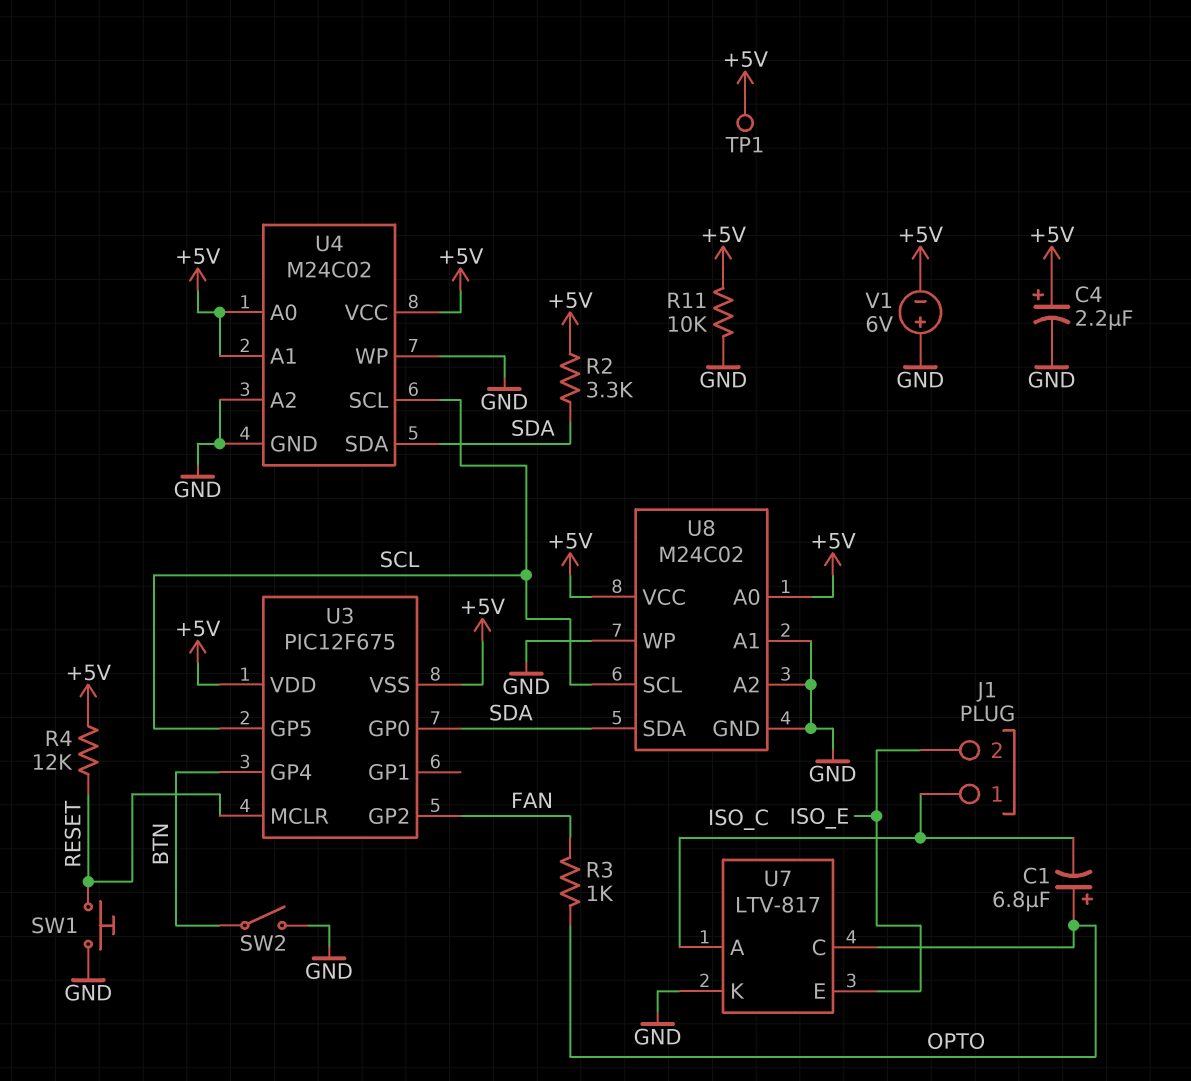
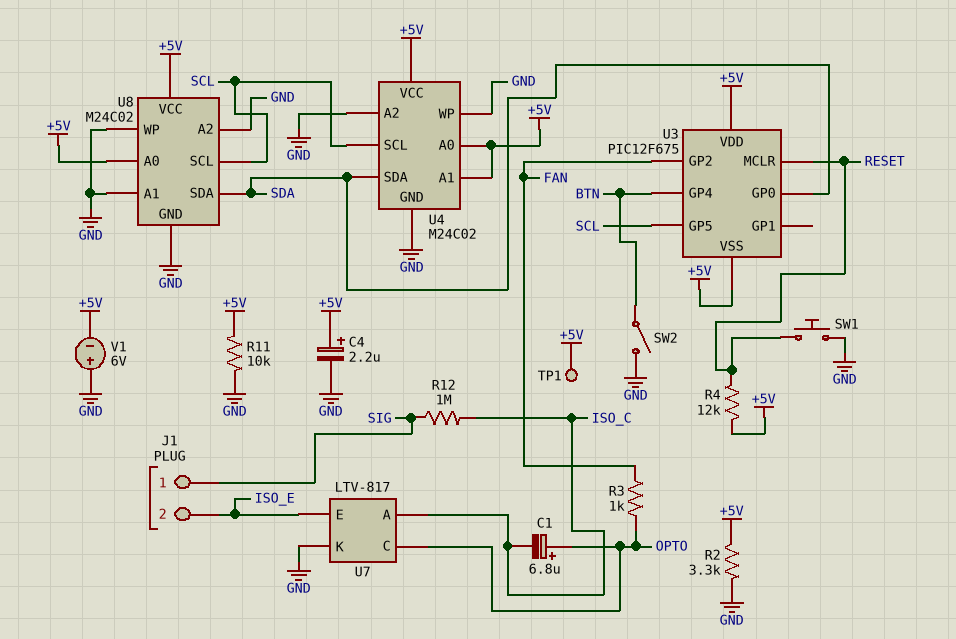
J1 pin 1: ISO_C -> SIG
R2: 3.3k (+5V, SDA) -> 3.3k (+5V, GND)
R12: none -> 1M (ISO_C, SIG)

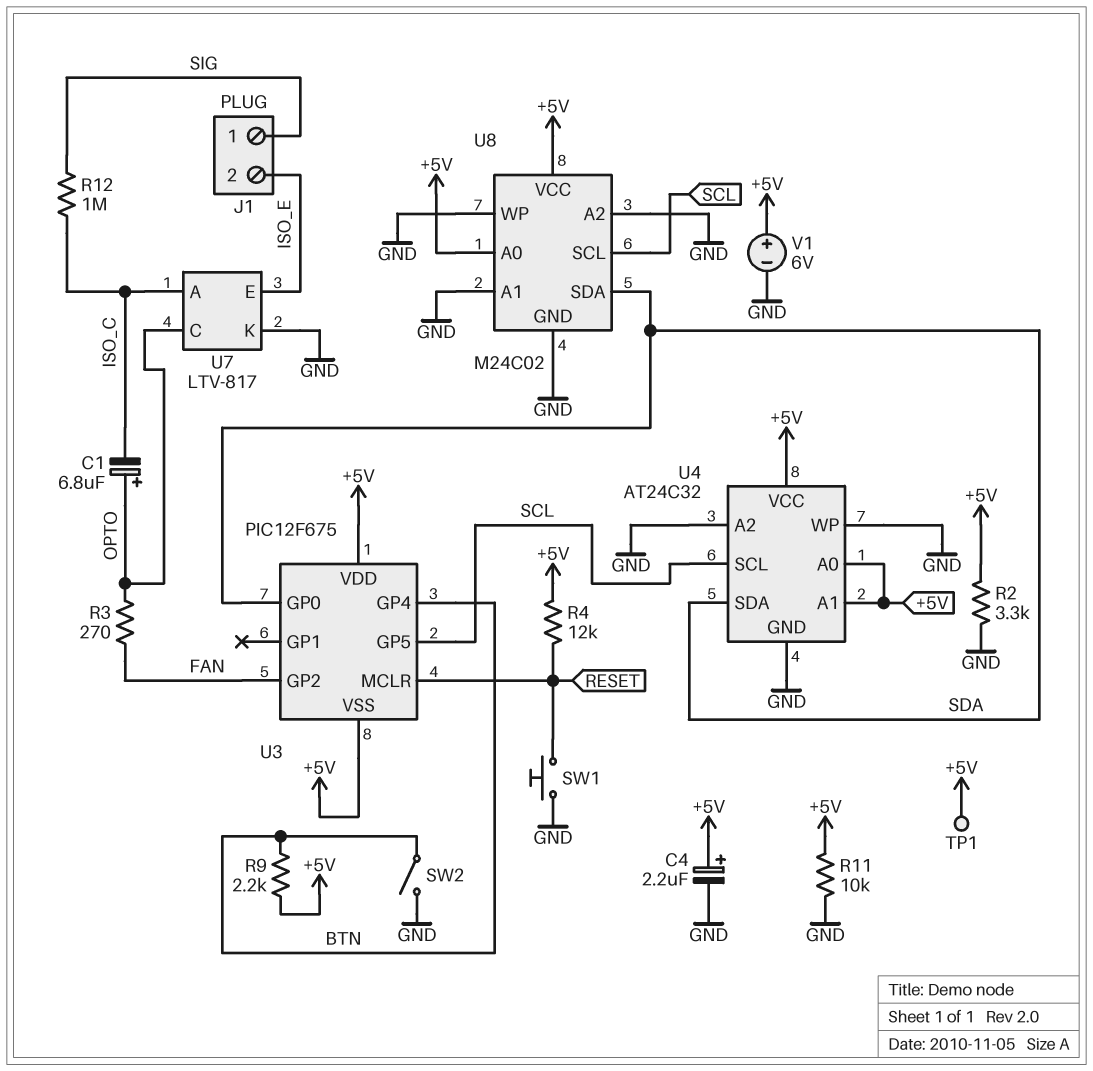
R3: 1k (FAN, OPTO) -> 270 (FAN, OPTO)
R9: none -> 2.2k (+5V, BTN)
U4: M24C02 -> AT24C32
V1: 6V (plus GND, minus +5V) -> 6V (plus +5V, minus GND)

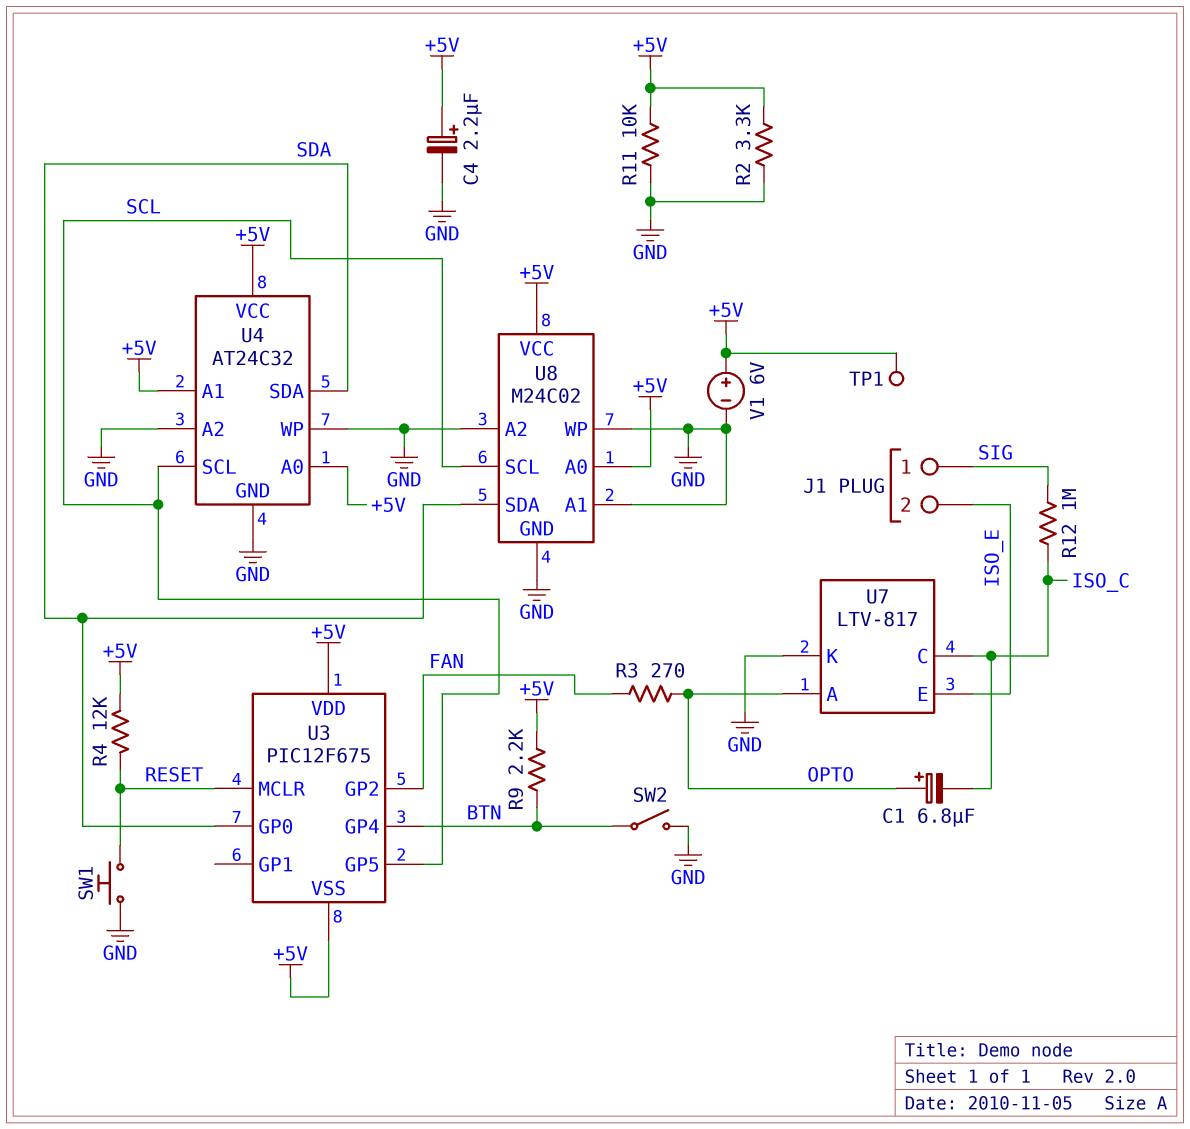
U7 pin A: ISO_C -> OPTO
U7 pin C: OPTO -> ISO_C

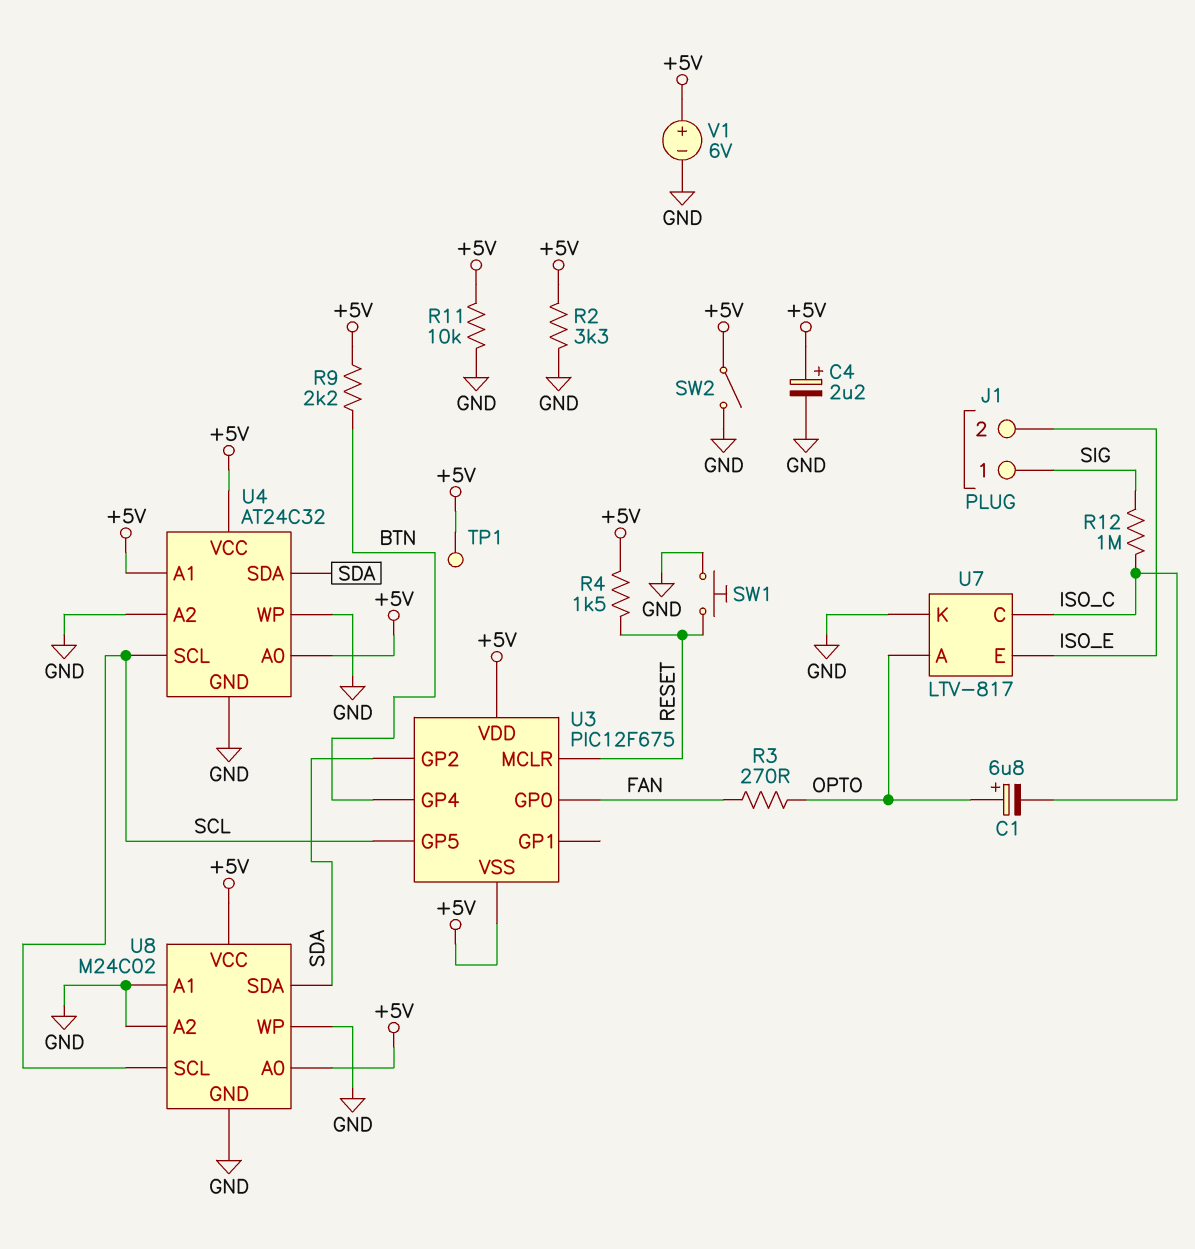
R4: 12k (+5V, RESET) -> 1.5k (+5V, RESET)
SW2: switch (BTN, GND) -> switch (+5V, GND)
U3 pin GP0: SDA -> FAN
U3 pin GP2: FAN -> SDA

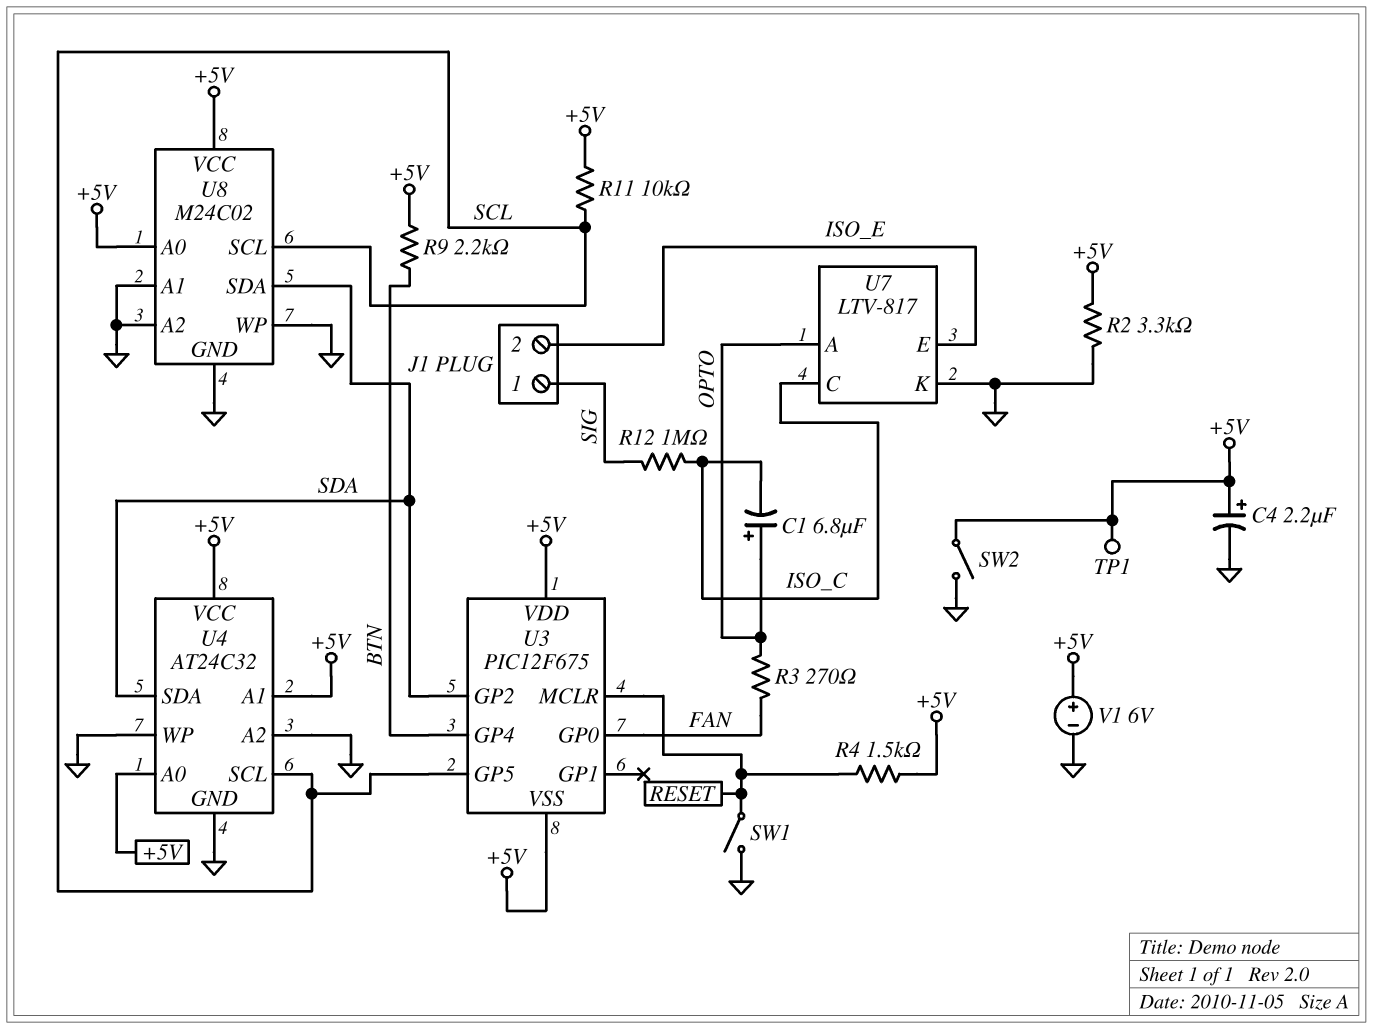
R11: 10k (+5V, GND) -> 10k (+5V, SCL)
SW1: button (GND, RESET) -> switch (GND, RESET)

